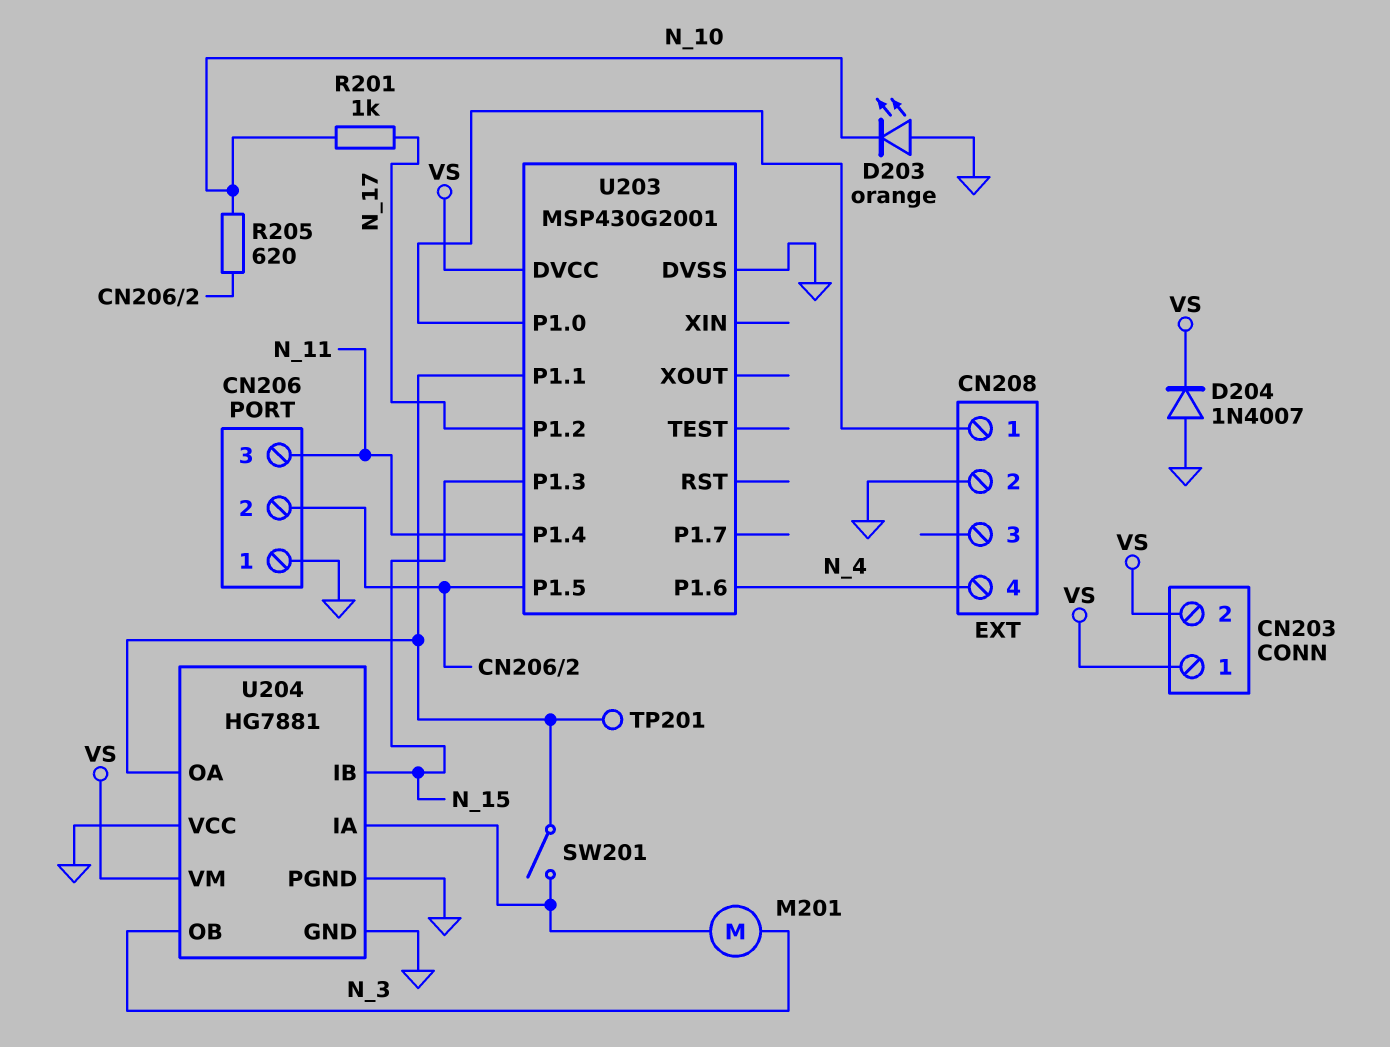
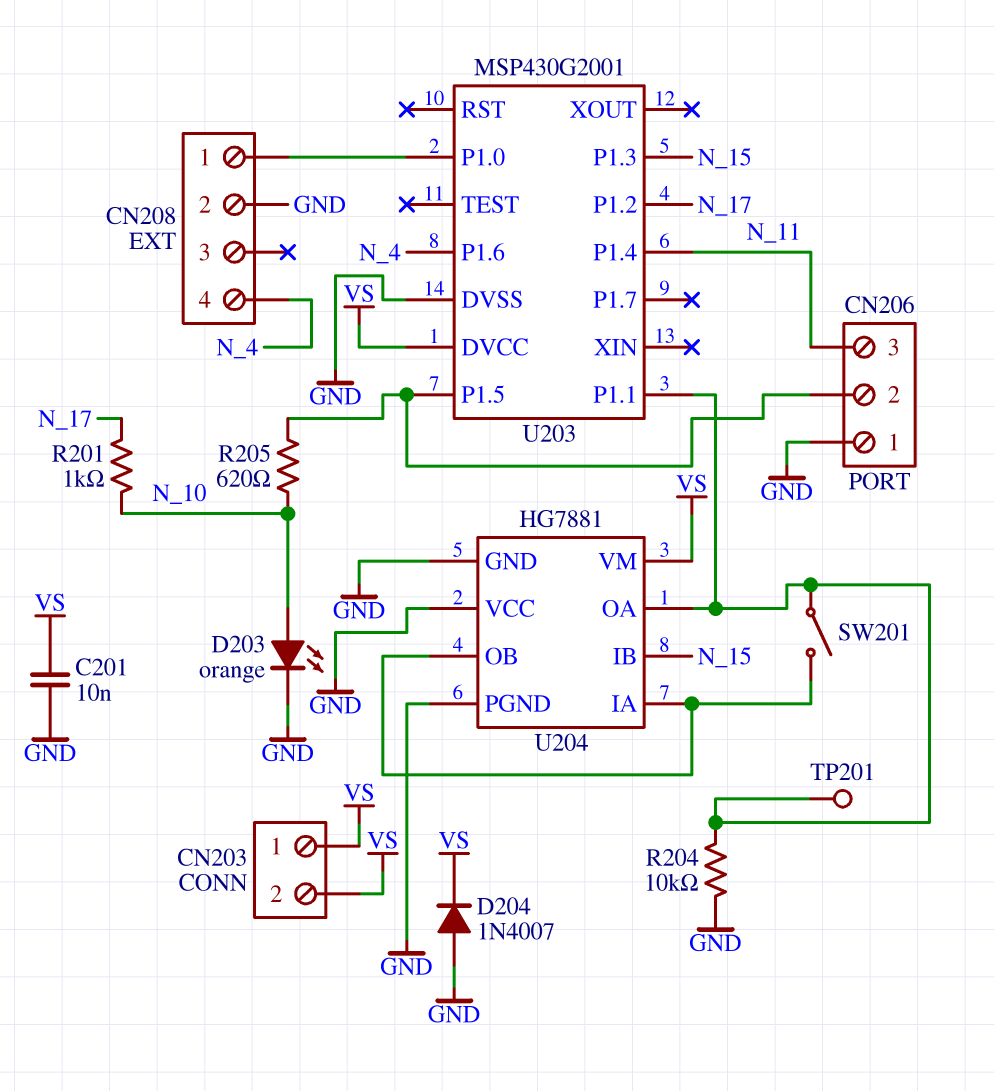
C201: none -> 10nF (GND, VS)
D203: LED orange (A GND, K N_10) -> LED orange (A N_10, K GND)
M201: motor (N_3, U204/IA) -> none
R204: none -> 10k (GND, U203/P1.1)
U204 pin OB: N_3 -> U204/IA

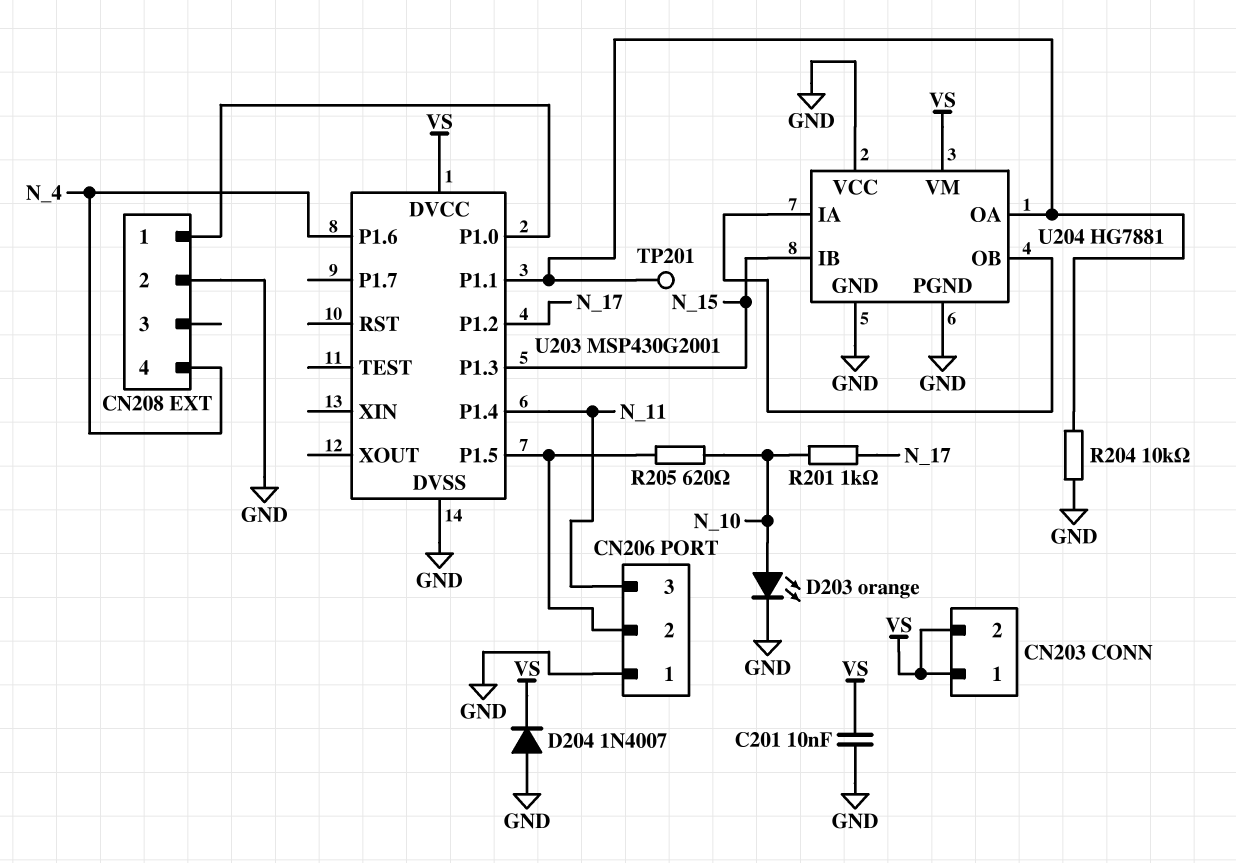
SW201: switch (U203/P1.1, U204/IA) -> none

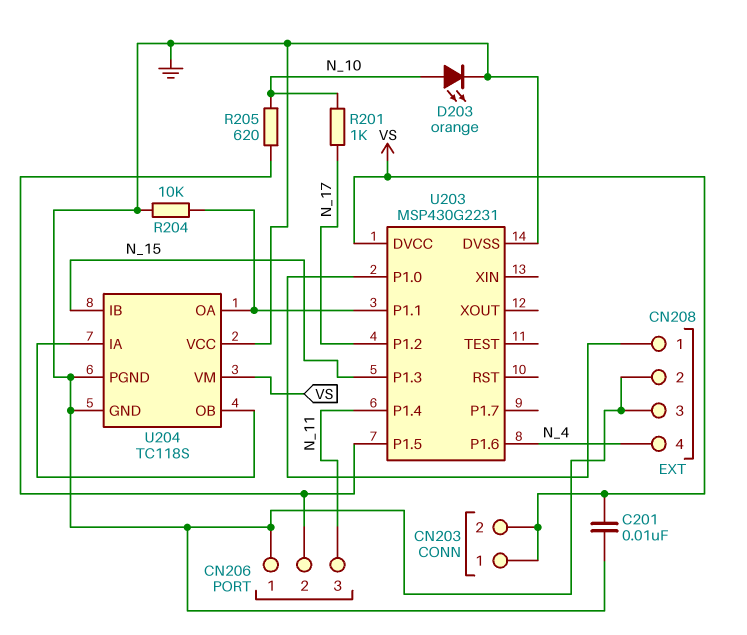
CN208 pin 3: none -> GND
D204: diode 1N4007 (A GND, K VS) -> none
TP201: test point (U203/P1.1) -> none
U203: MSP430G2001 -> MSP430G2231
U204: HG7881 -> TC118S

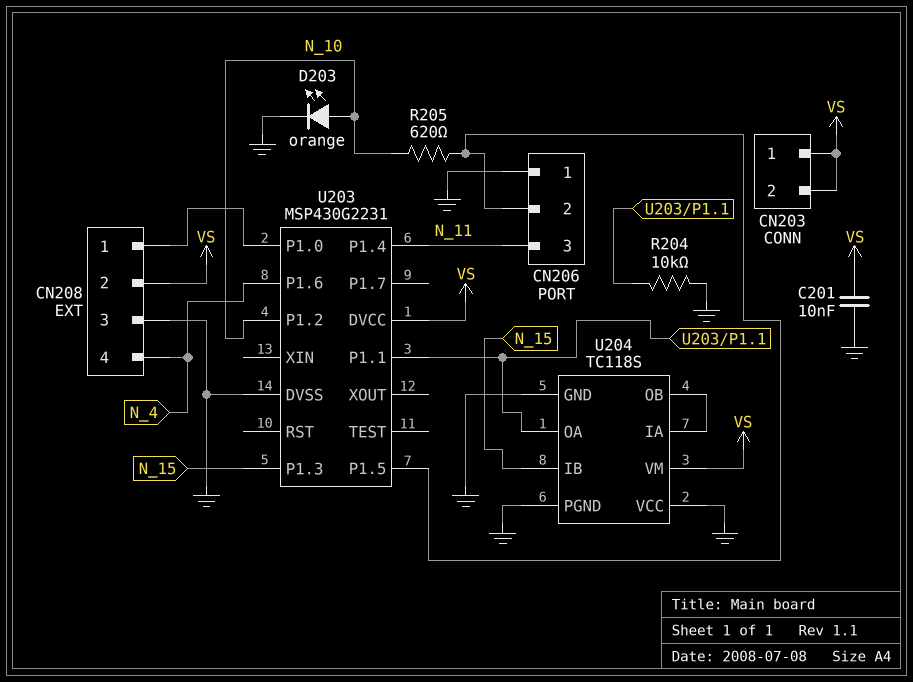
CN208 pin 2: GND -> VS
R201: 1k (N_10, N_17) -> none
U203 pin P1.2: N_17 -> N_10

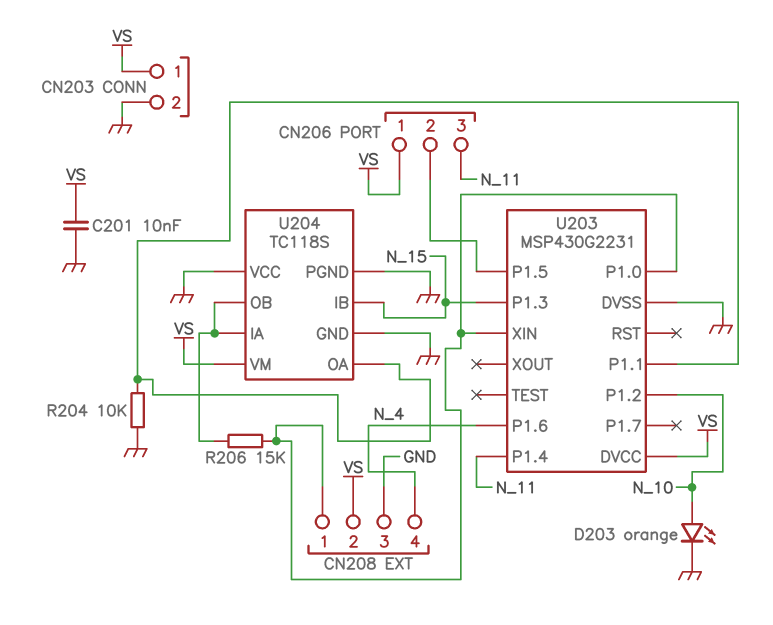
CN203 pin 2: VS -> GND
CN206 pin 1: GND -> VS
R205: 620 (CN206/2, N_10) -> none
R206: none -> 15k (CN208/1, U204/IA)
U203 pin XIN: none -> CN208/1

